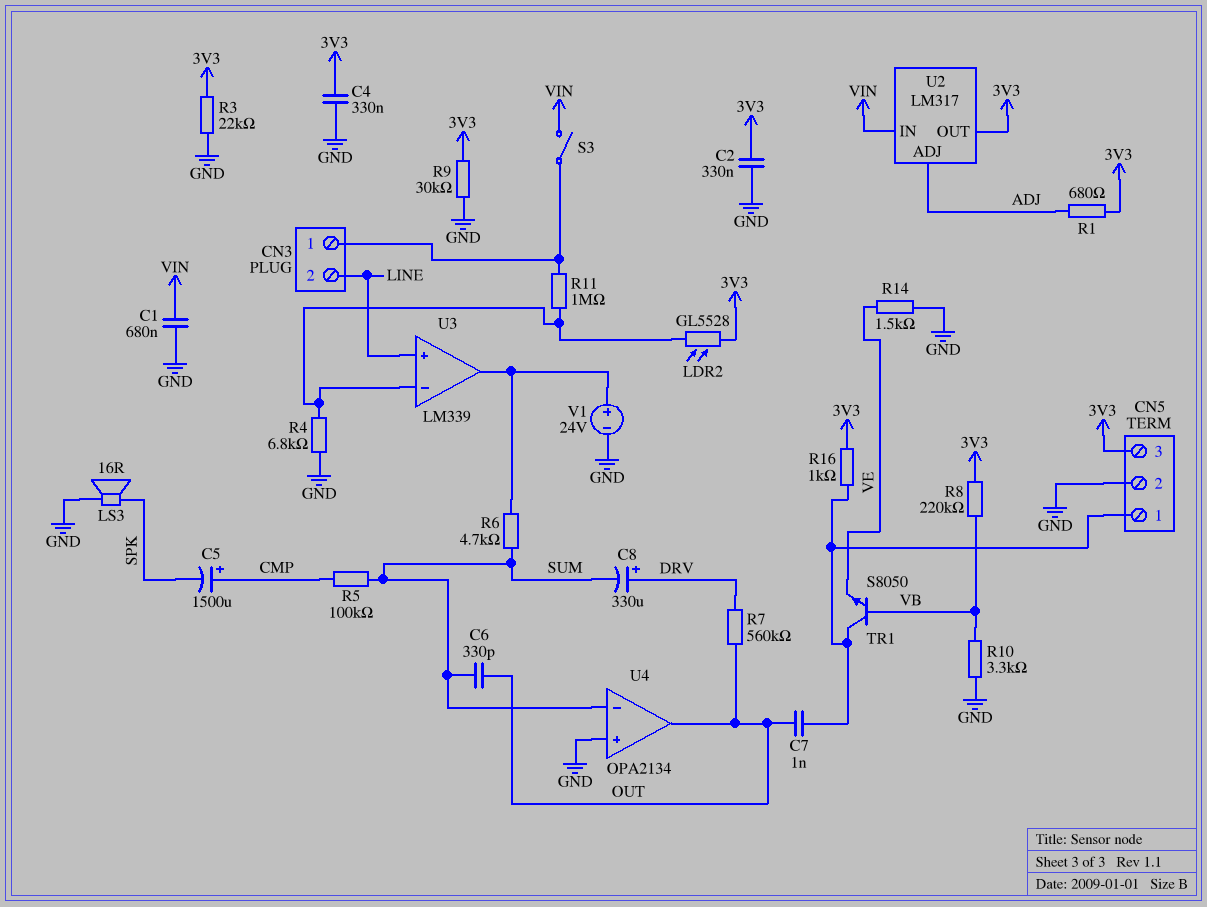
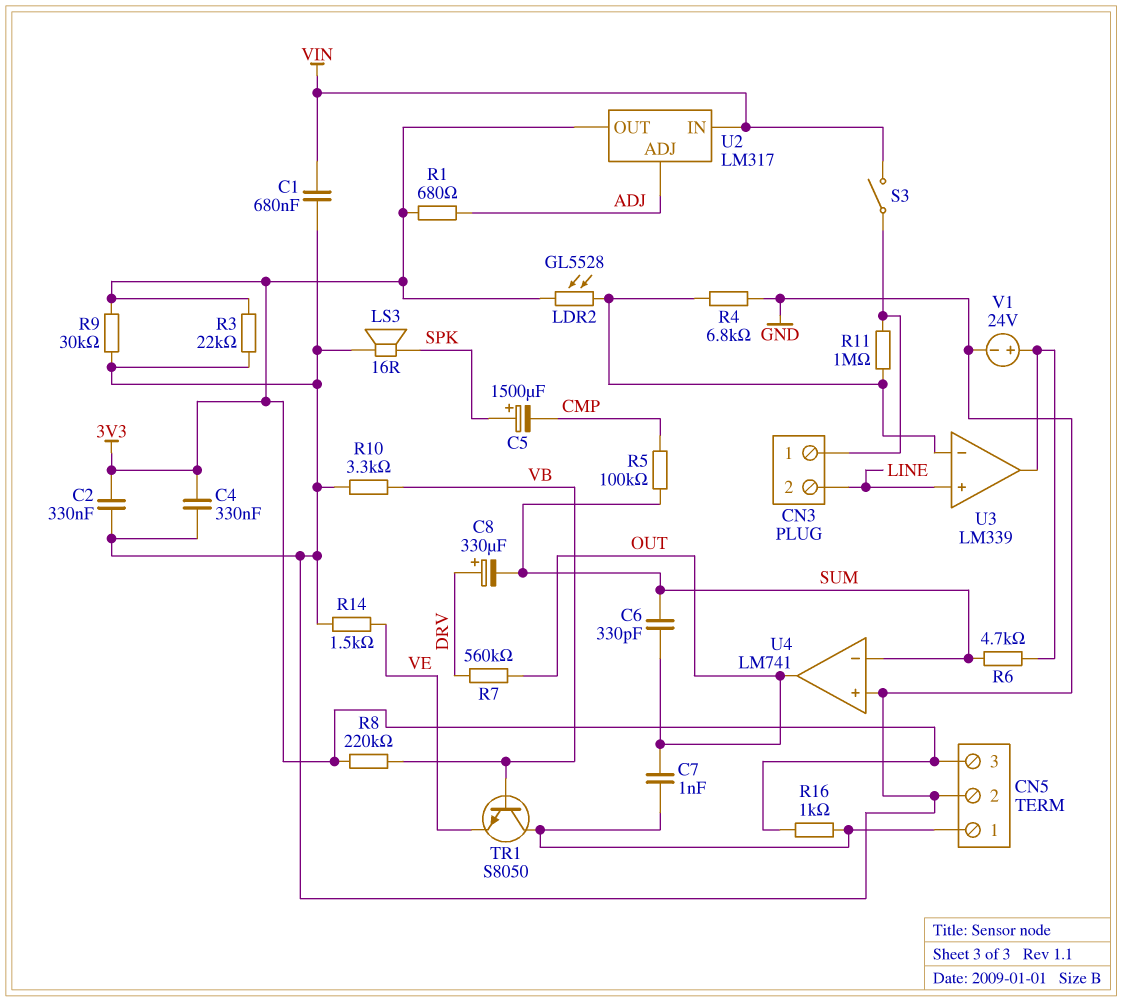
C5: 1500uF (plus CMP, minus SPK) -> 1500uF (plus SPK, minus CMP)
U4: OPA2134 -> LM741

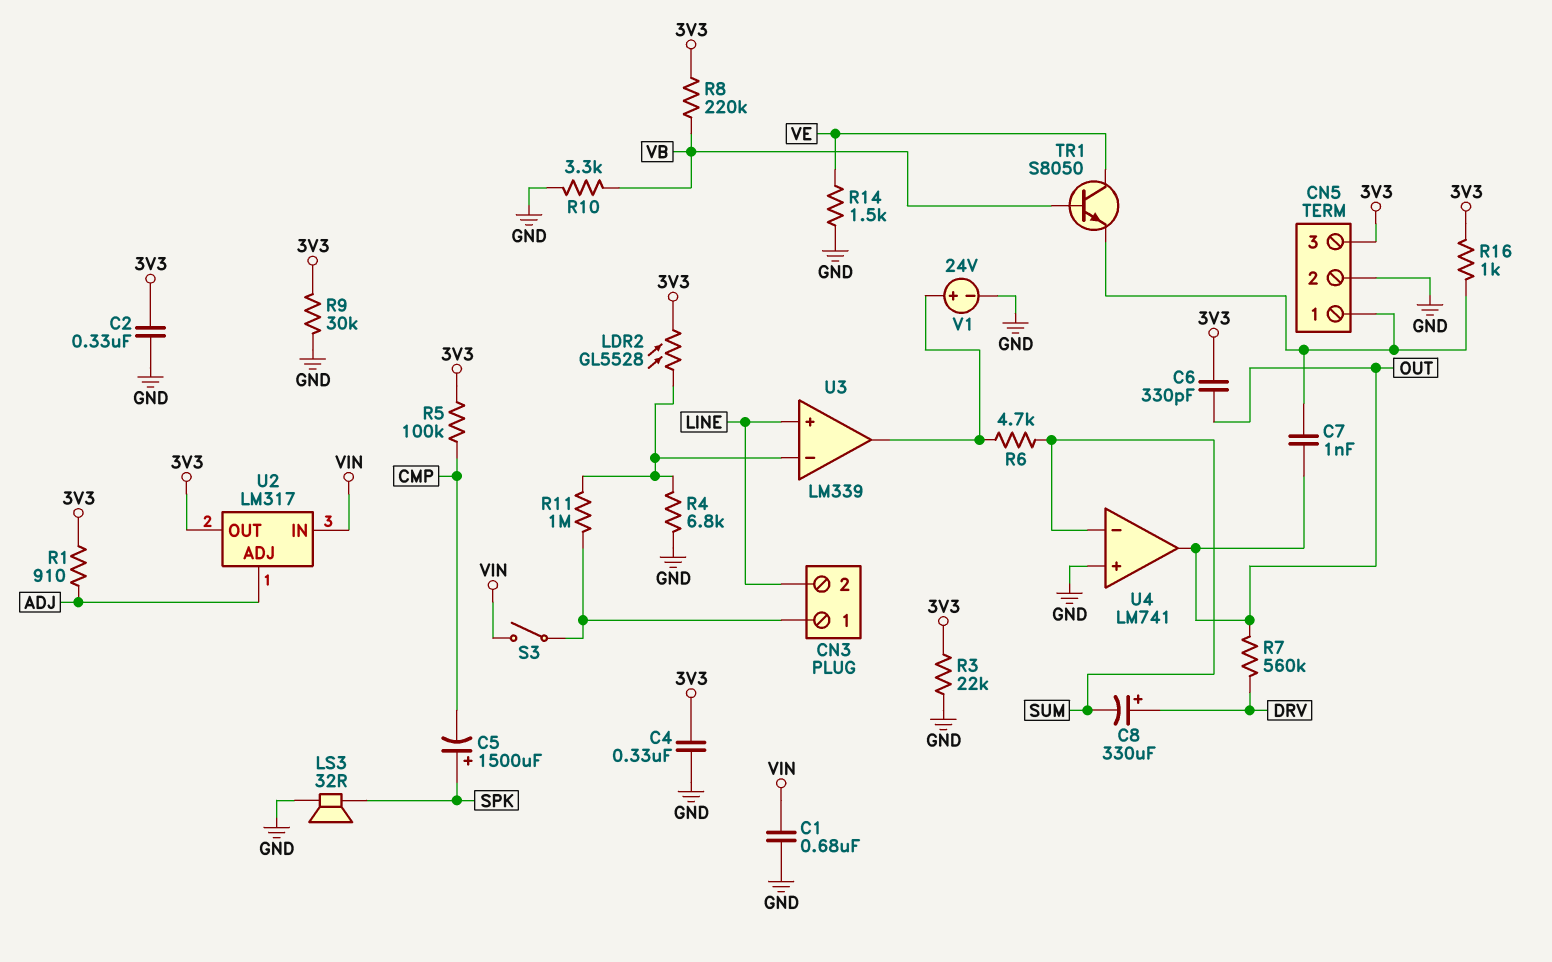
C6: 330pF (OUT, SUM) -> 330pF (3V3, OUT)
LS3: speaker 16R (GND, SPK) -> speaker 32R (GND, SPK)
R1: 680 (3V3, ADJ) -> 910 (3V3, ADJ)
R5: 100k (CMP, SUM) -> 100k (3V3, CMP)
TR1: NPN S8050 (B VB, C CN5/1, E VE) -> NPN S8050 (B VB, C VE, E CN5/1)

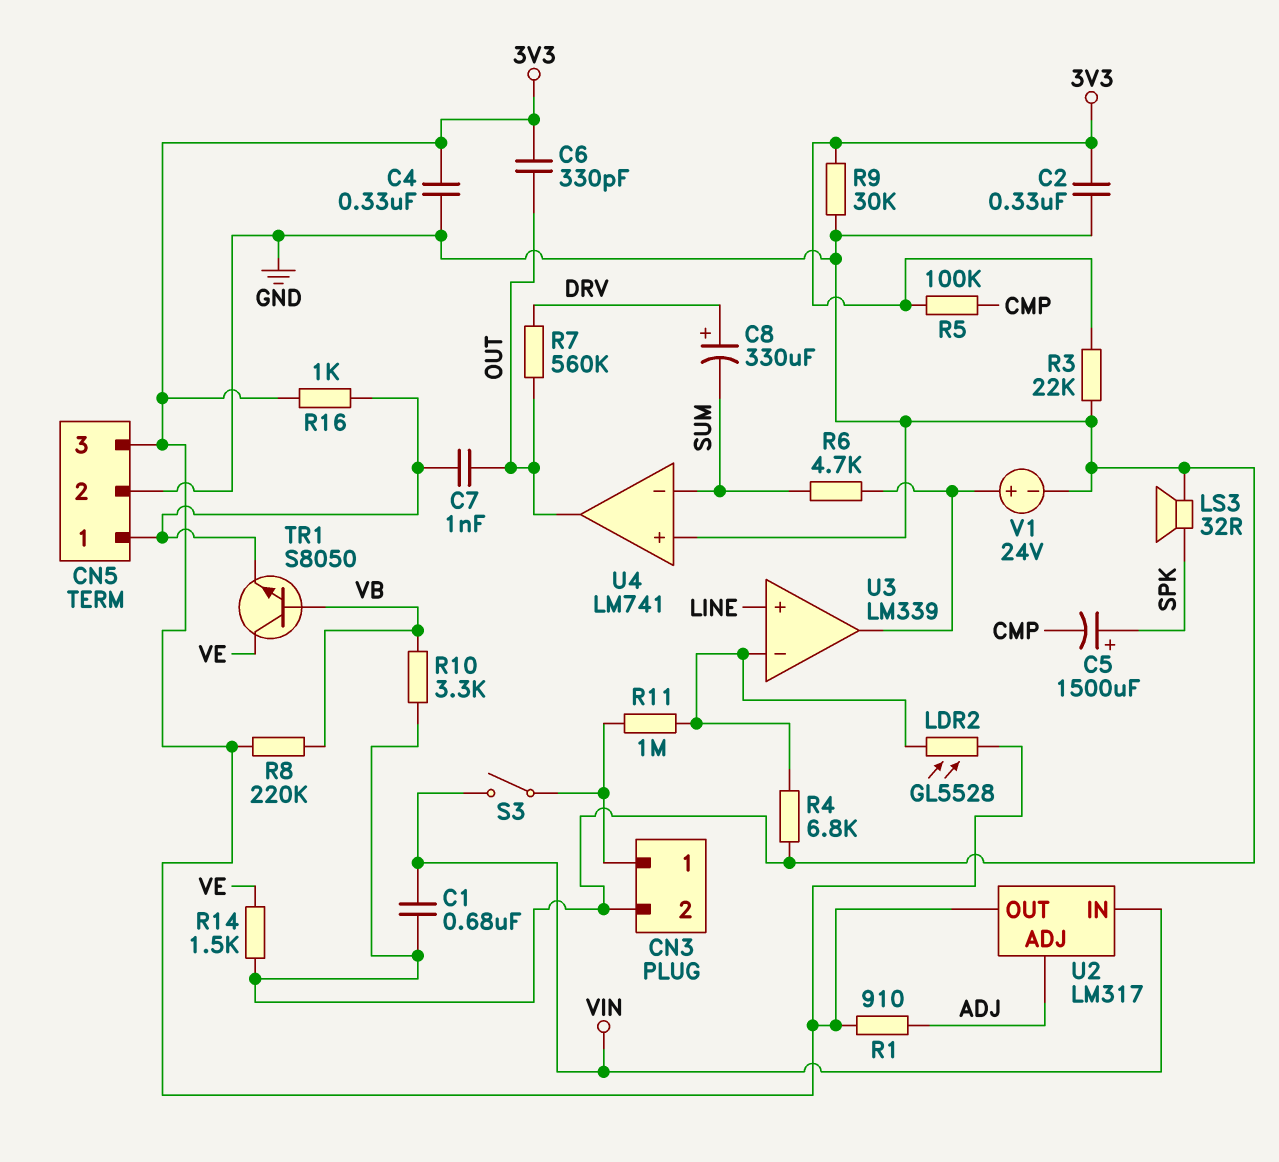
CN3 pin 2: LINE -> GND

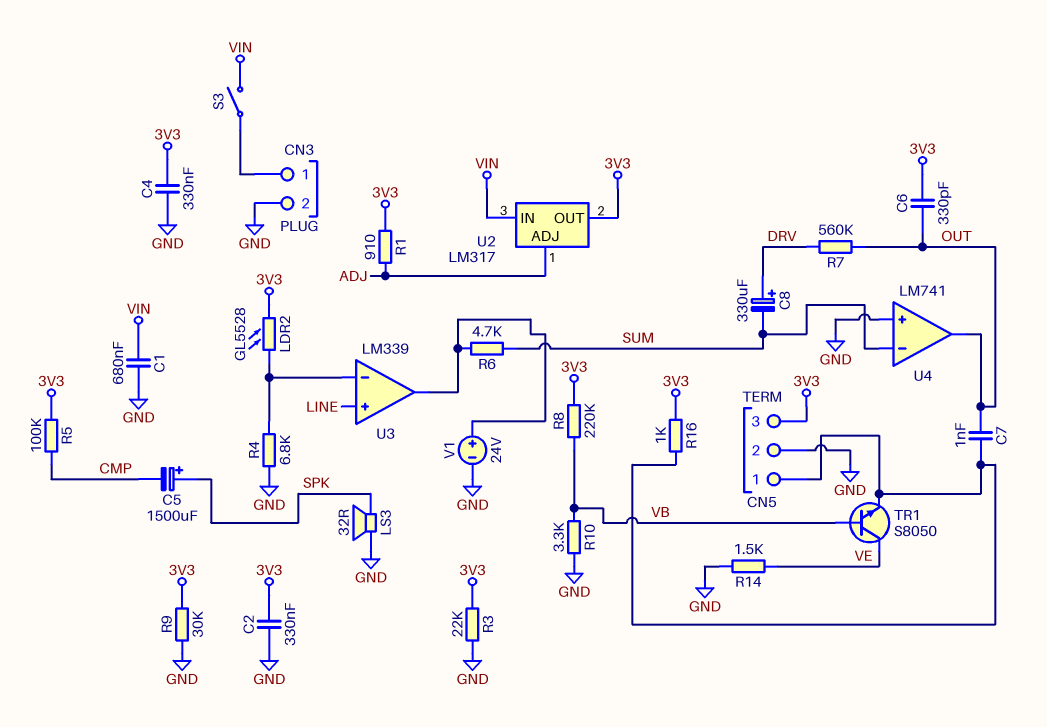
R11: 1M (CN3/1, U3/in-) -> none

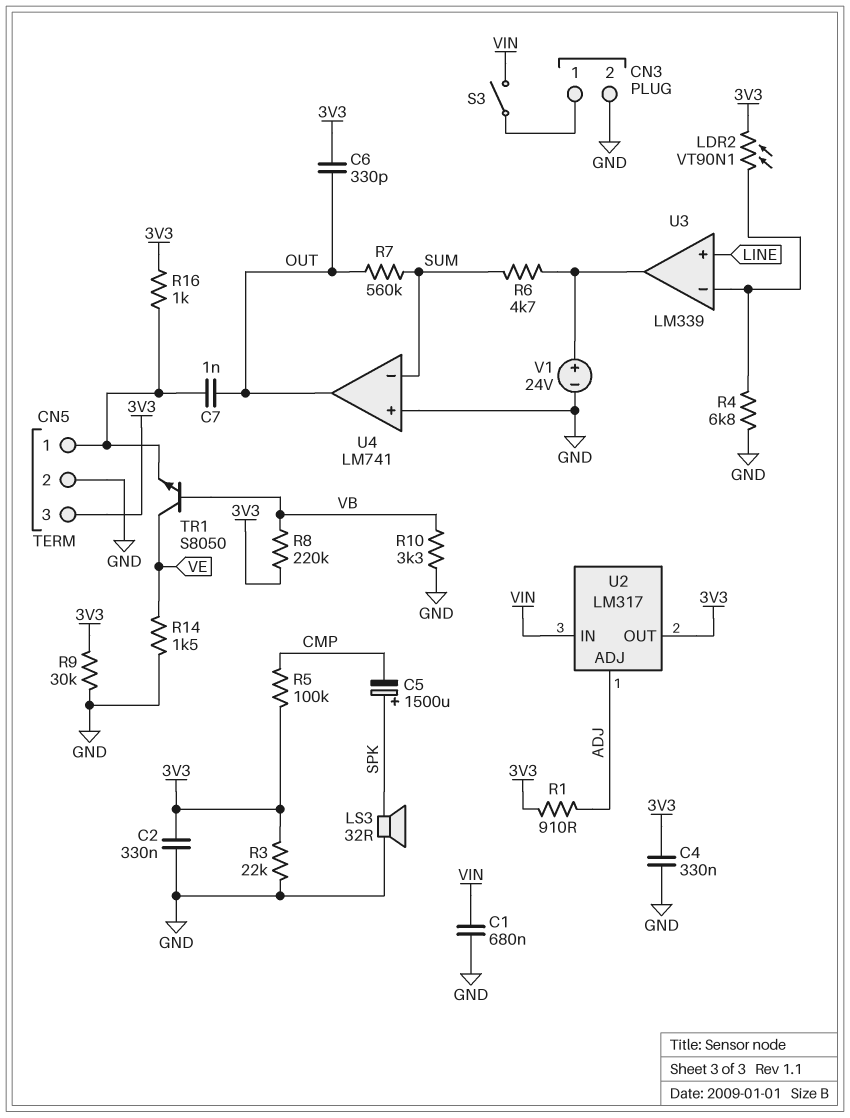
C8: 330uF (plus DRV, minus SUM) -> none
LDR2: GL5528 (3V3, U3/in-) -> VT90N1 (3V3, U3/in-)
R7: 560k (DRV, OUT) -> 560k (OUT, SUM)

